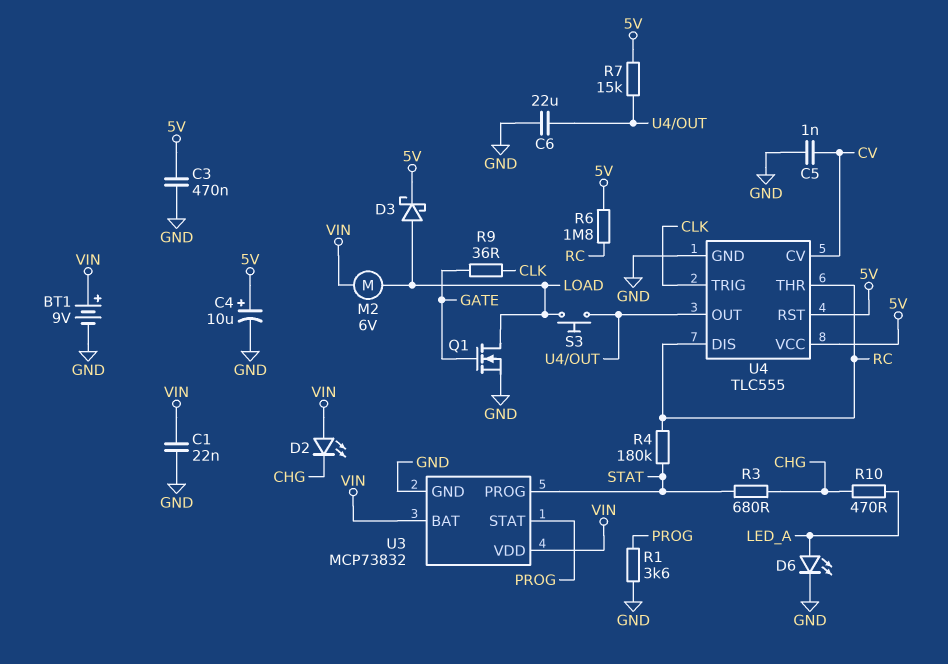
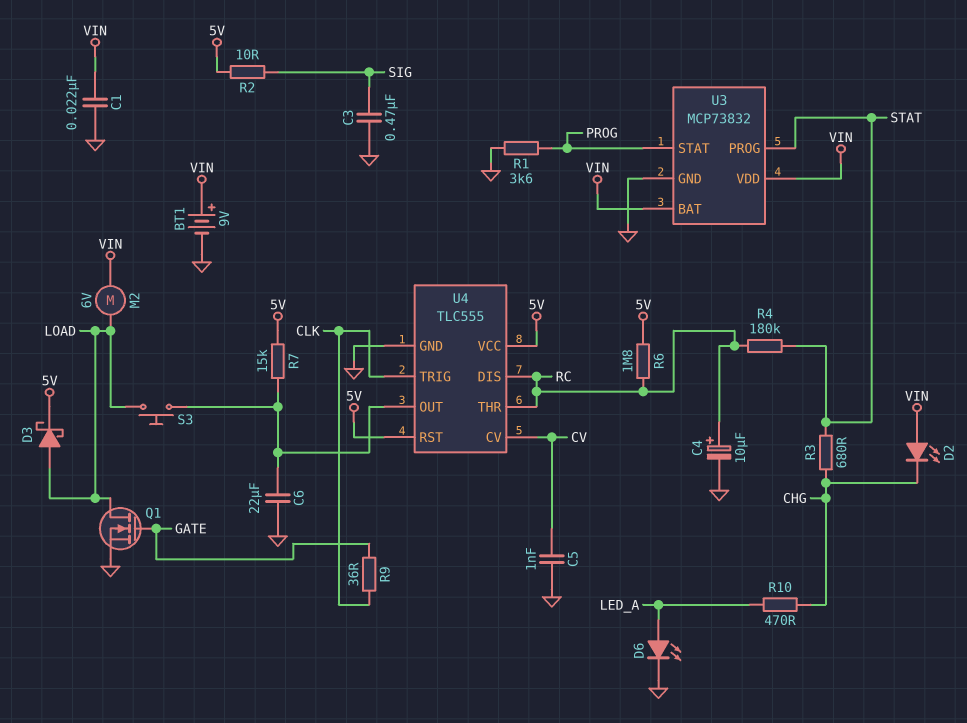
C3: 470nF (5V, GND) -> 470nF (GND, SIG)
C4: 10uF (plus 5V, minus GND) -> 10uF (plus RC, minus GND)
R2: none -> 10 (5V, SIG)

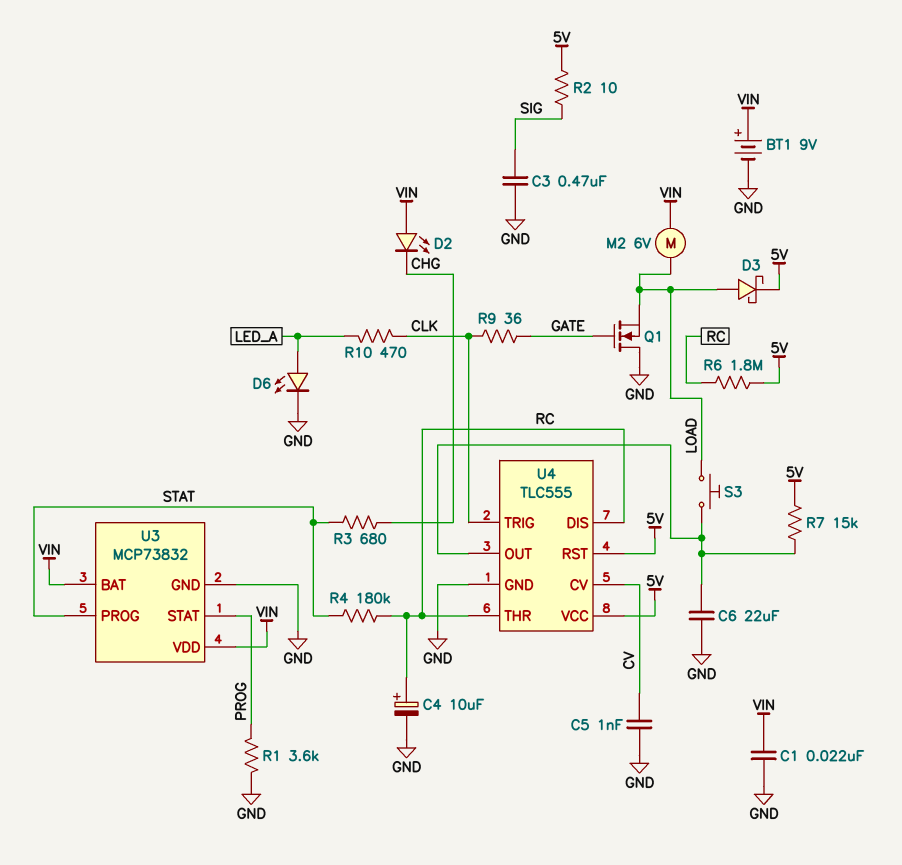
Q1: NMOS (G GATE, D LOAD, S GND) -> NMOS (G GATE, D GND, S LOAD)
R10: 470 (CHG, LED_A) -> 470 (CLK, LED_A)

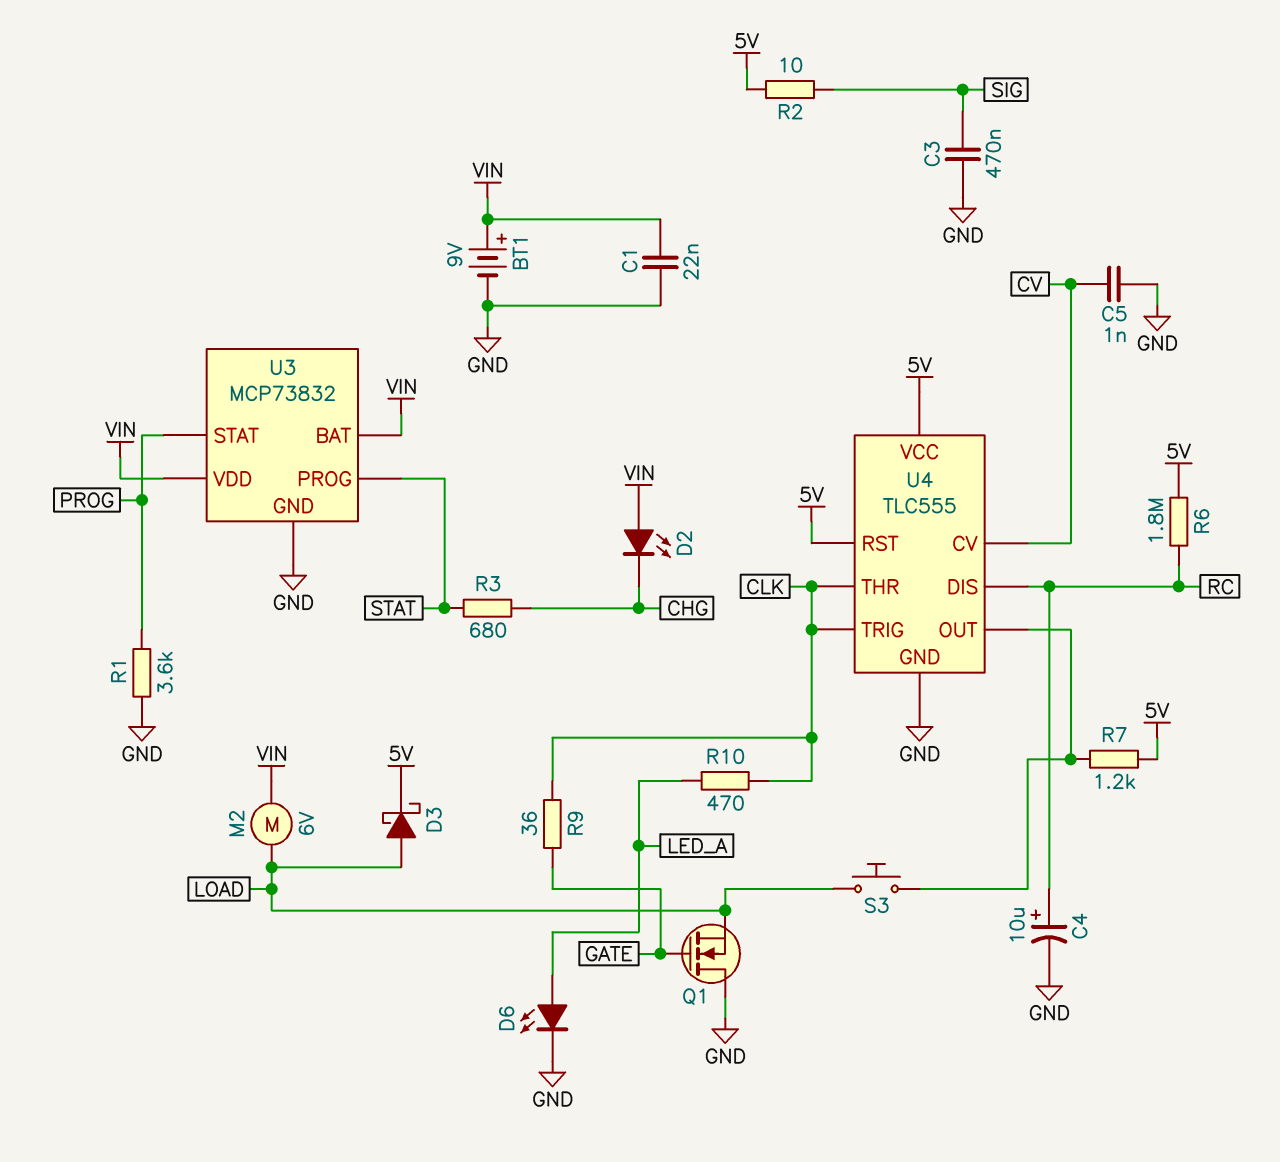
C6: 22uF (GND, U4/OUT) -> none
R4: 180k (RC, STAT) -> none
R7: 15k (5V, U4/OUT) -> 1.2k (5V, U4/OUT)
U4 pin THR: RC -> CLK

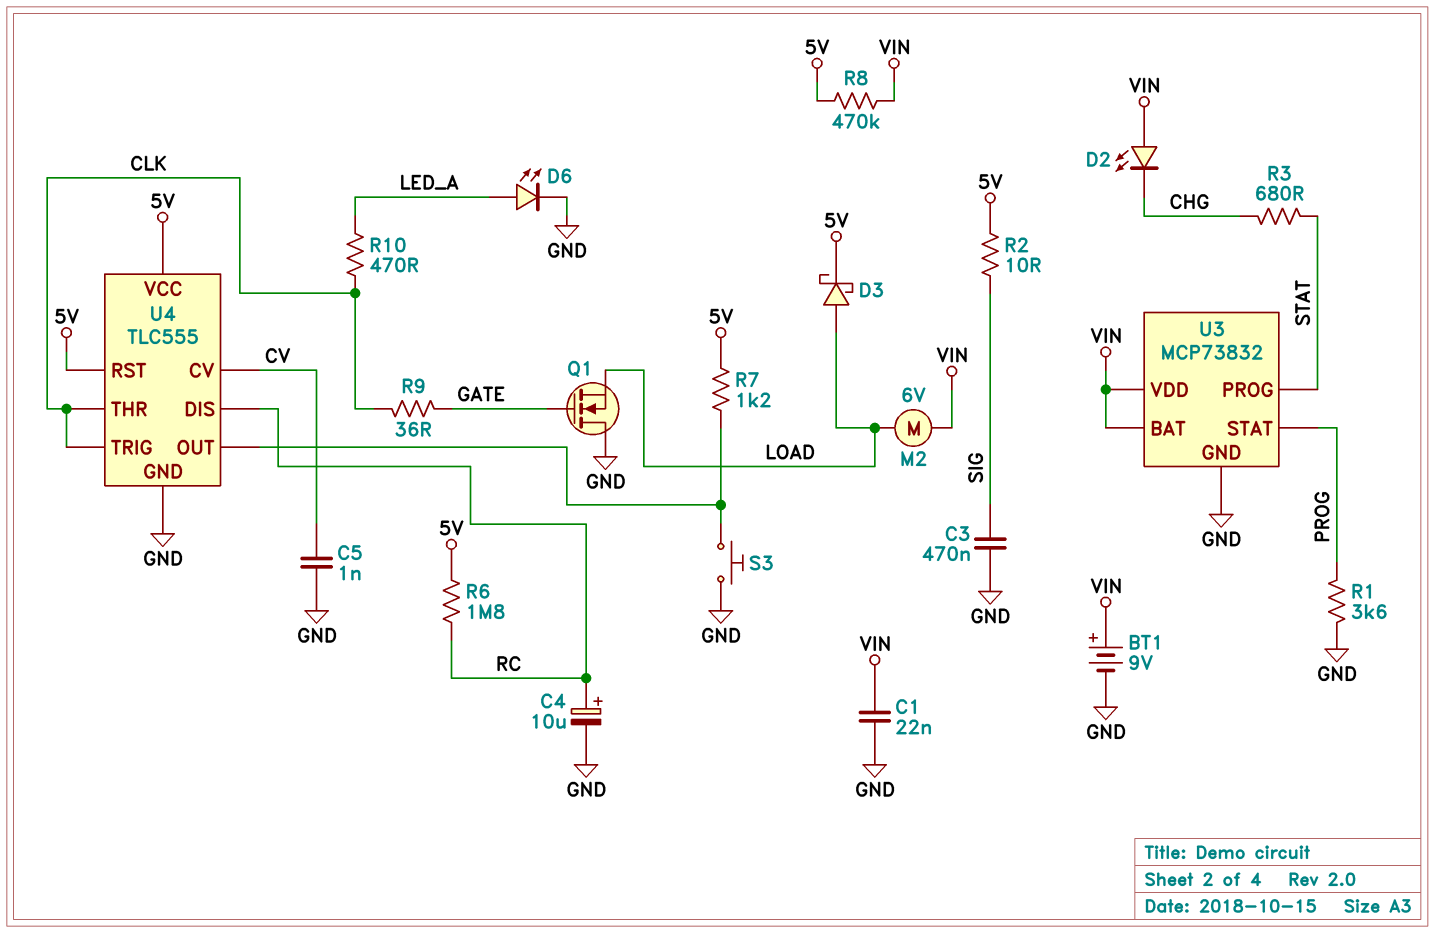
R8: none -> 470k (5V, VIN)
S3: button (LOAD, U4/OUT) -> button (GND, U4/OUT)

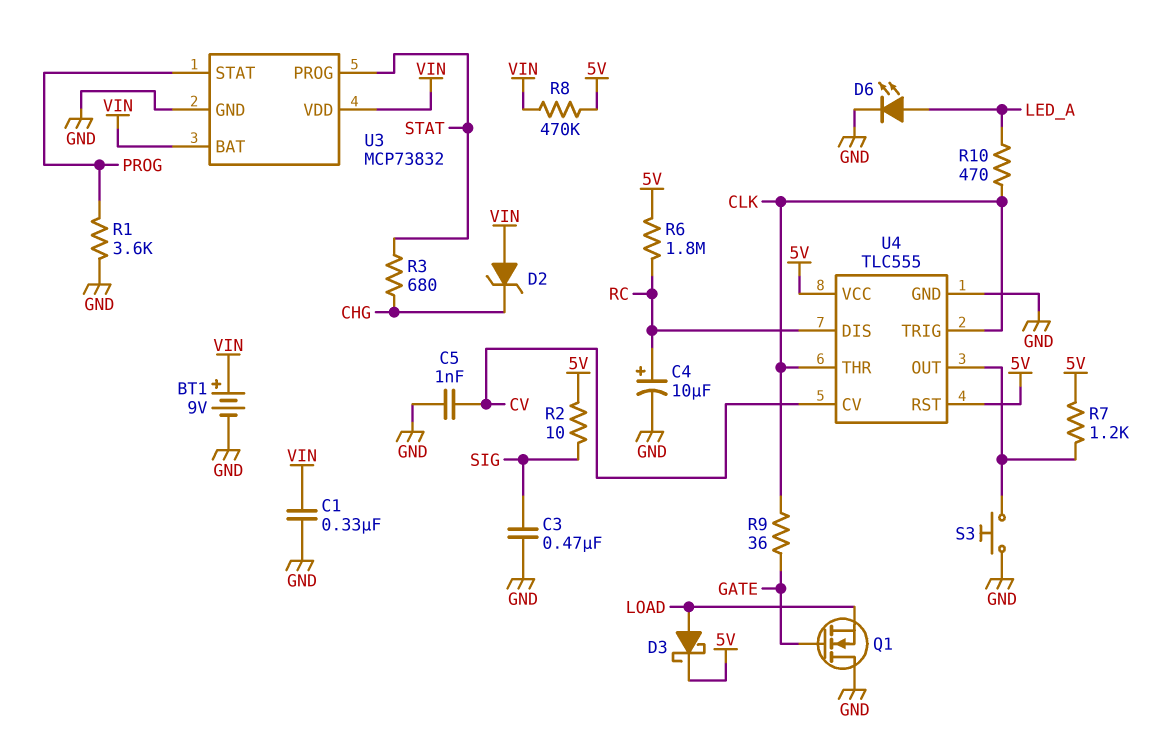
C1: 22nF (GND, VIN) -> 330nF (GND, VIN)
D2: LED (A VIN, K CHG) -> zener (A VIN, K CHG)
M2: motor 6V (LOAD, VIN) -> none

